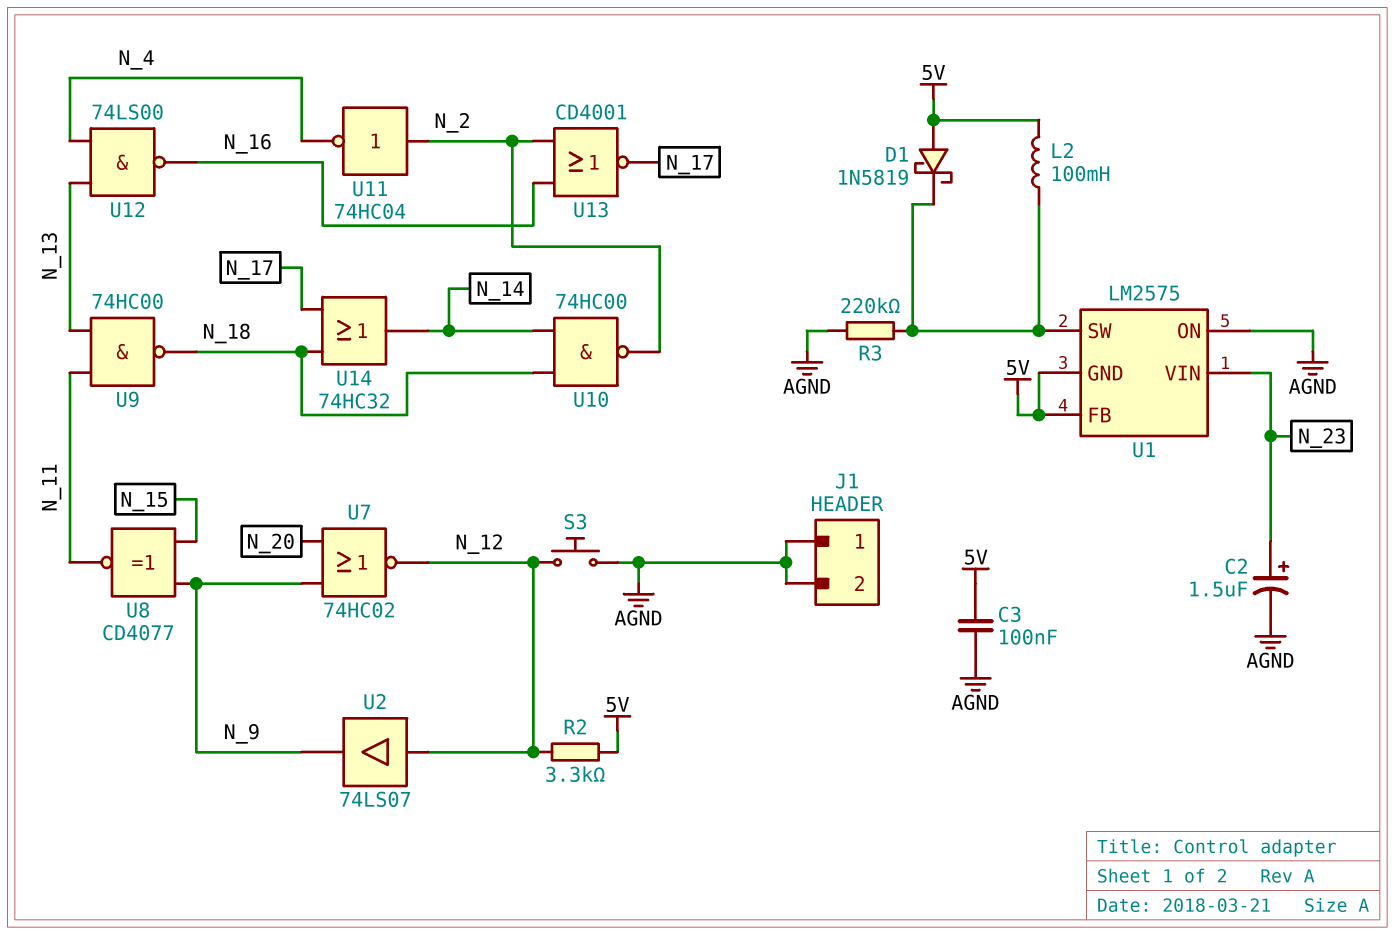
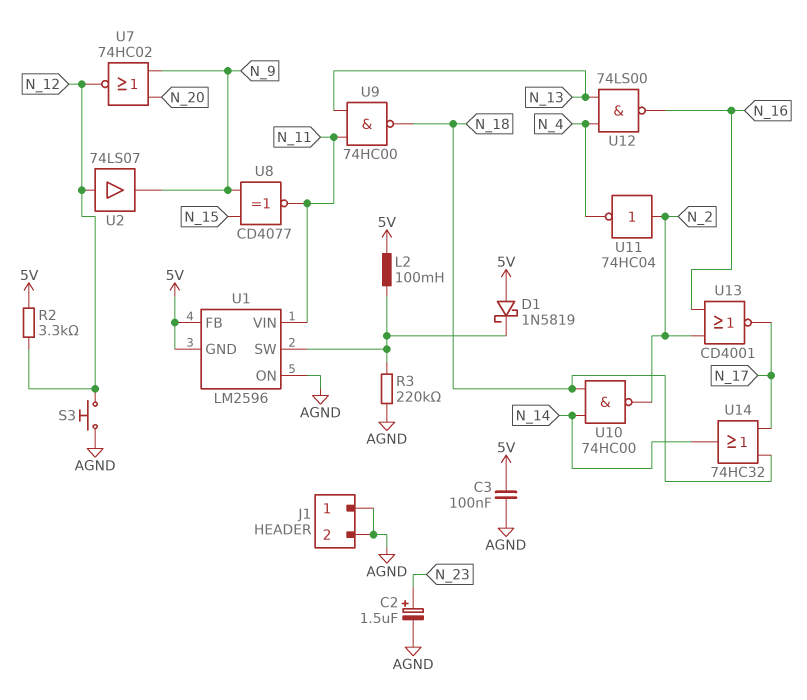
U1: LM2575 -> LM2596
U1 pin VIN: N_23 -> N_11

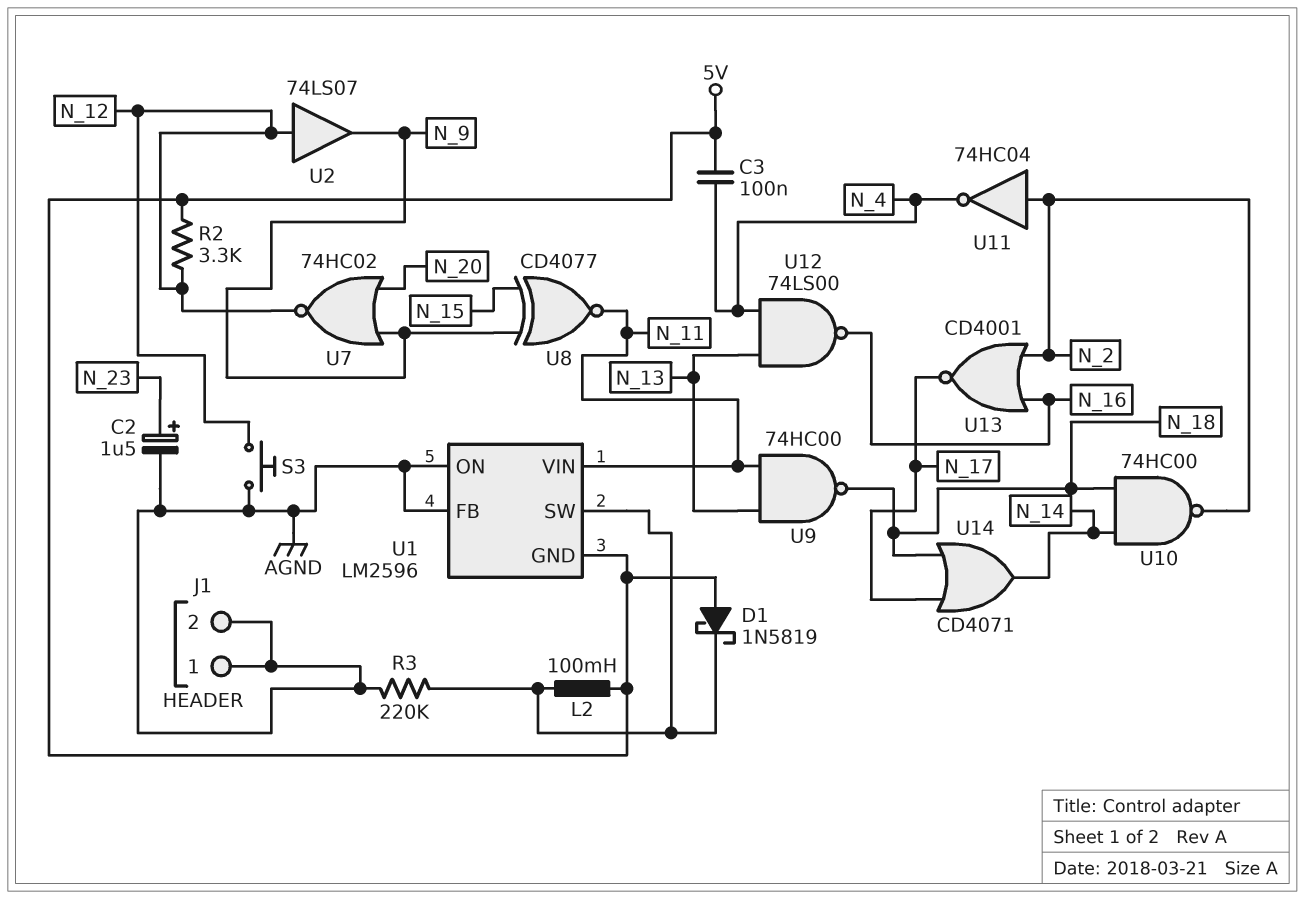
C3: 100nF (5V, AGND) -> 100nF (5V, N_4)
U1 pin FB: 5V -> AGND
U14: OR 74HC32 (in N_17, in N_18, out N_14) -> OR CD4071 (in N_17, in N_18, out N_14)

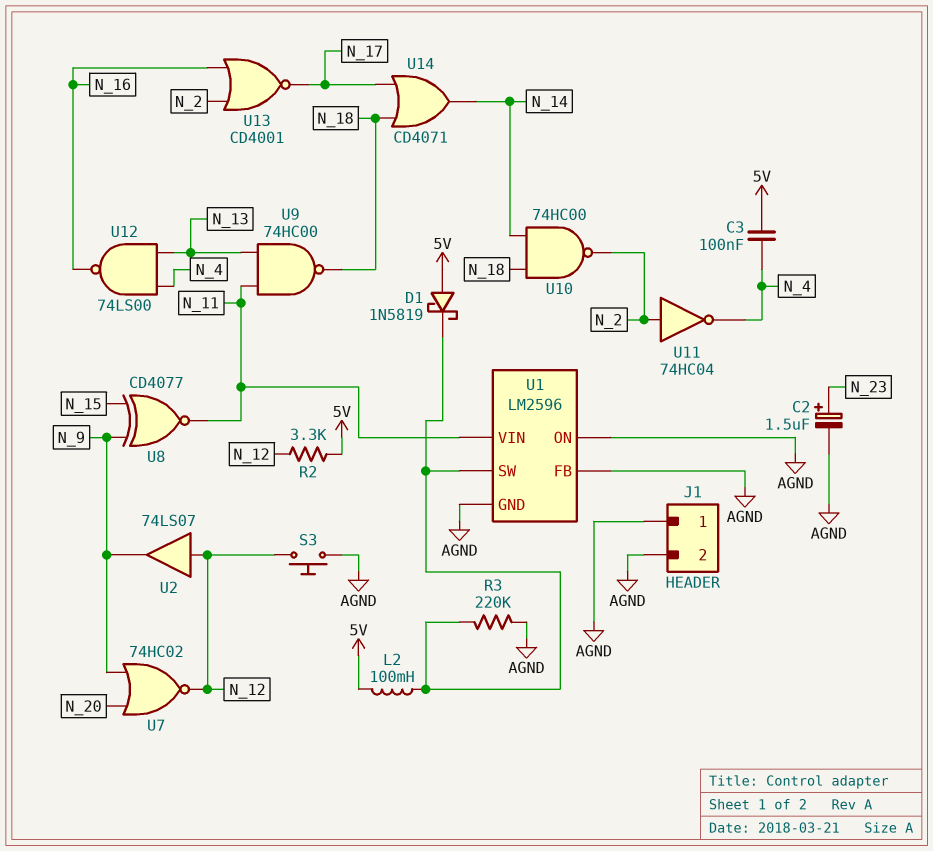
U1 pin GND: 5V -> AGND

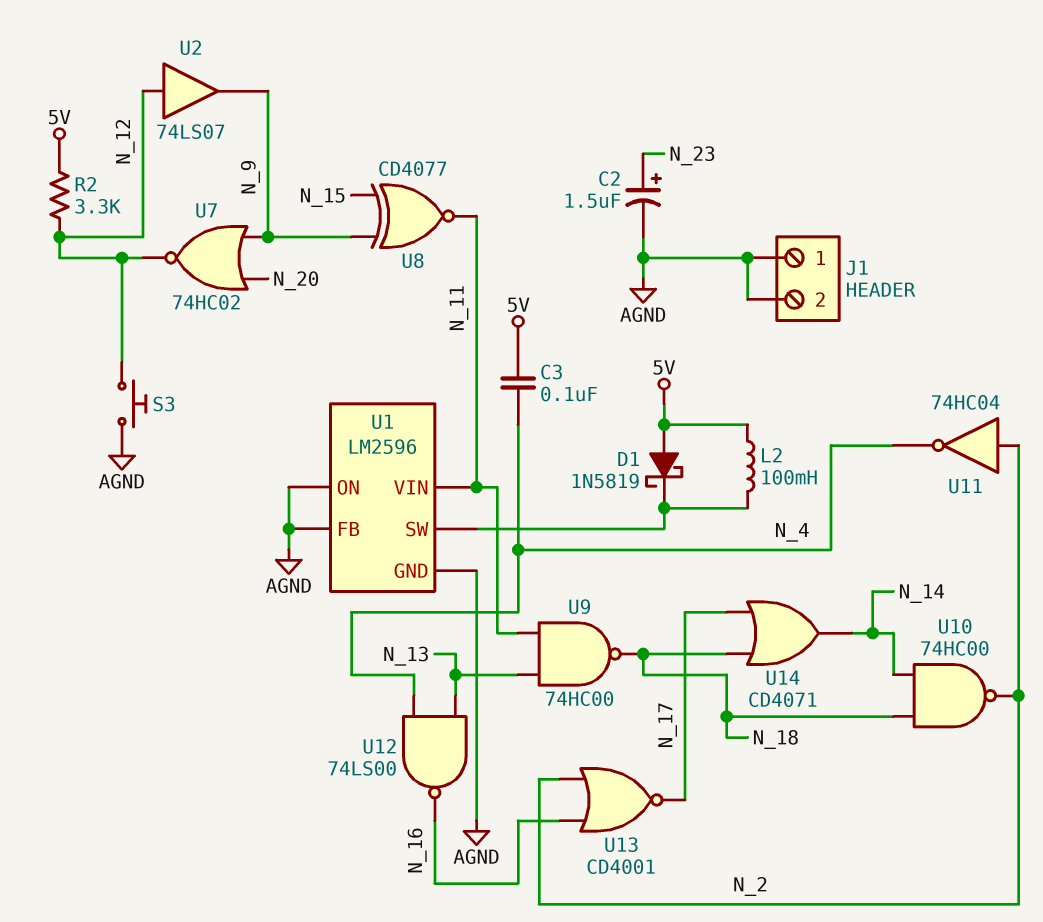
R3: 220k (AGND, U1/SW) -> none

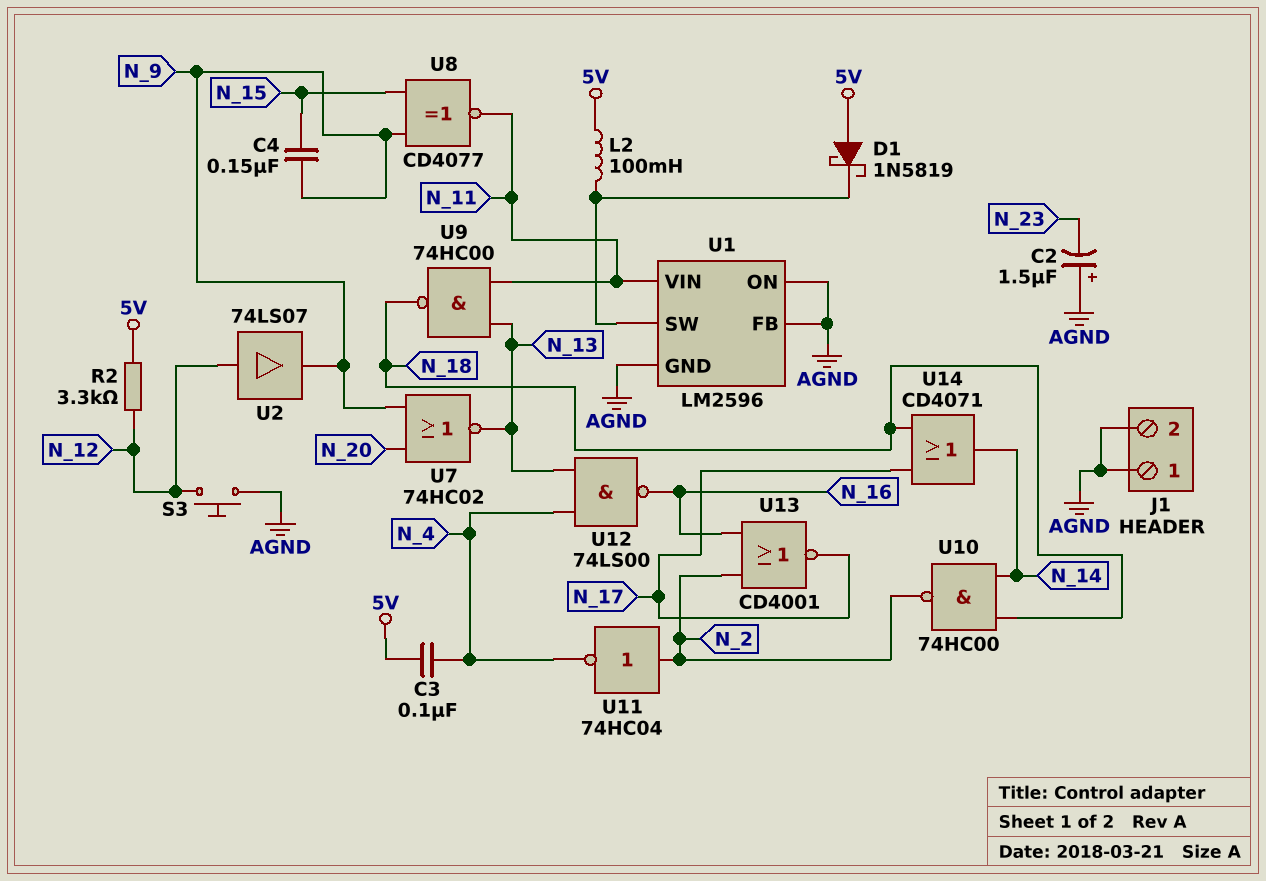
C2: 1.5uF (plus N_23, minus AGND) -> 1.5uF (plus AGND, minus N_23)
C4: none -> 150nF (N_9, N_15)
U7: NOR 74HC02 (in N_9, in N_20, out N_12) -> NOR 74HC02 (in N_9, in N_20, out N_13)

